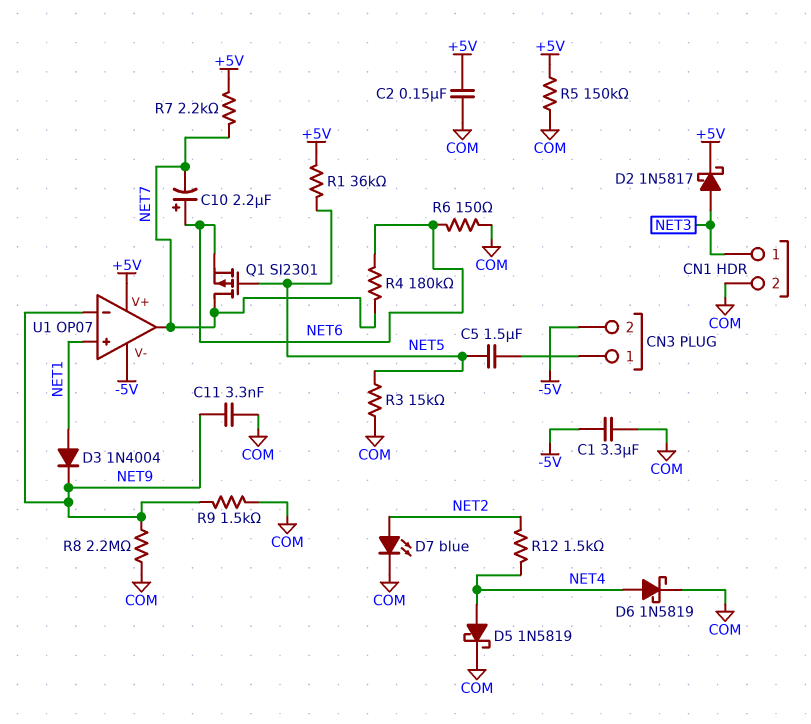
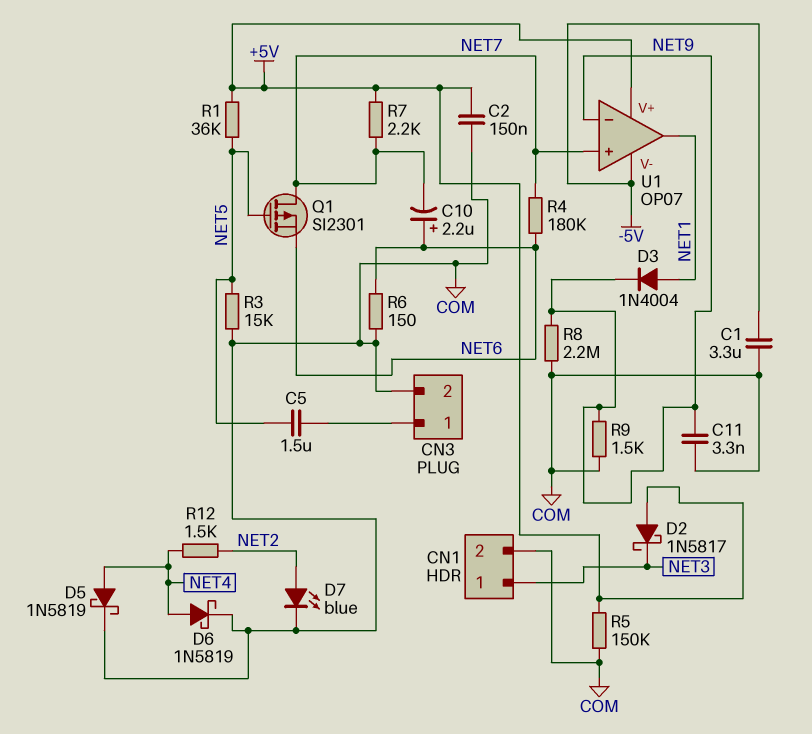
CN3 pin 2: -5V -> COM
D2: schottky 1N5817 (A NET3, K +5V) -> schottky 1N5817 (A +5V, K NET3)
U1 pin in+: NET1 -> NET7
U1 pin out: NET7 -> NET1

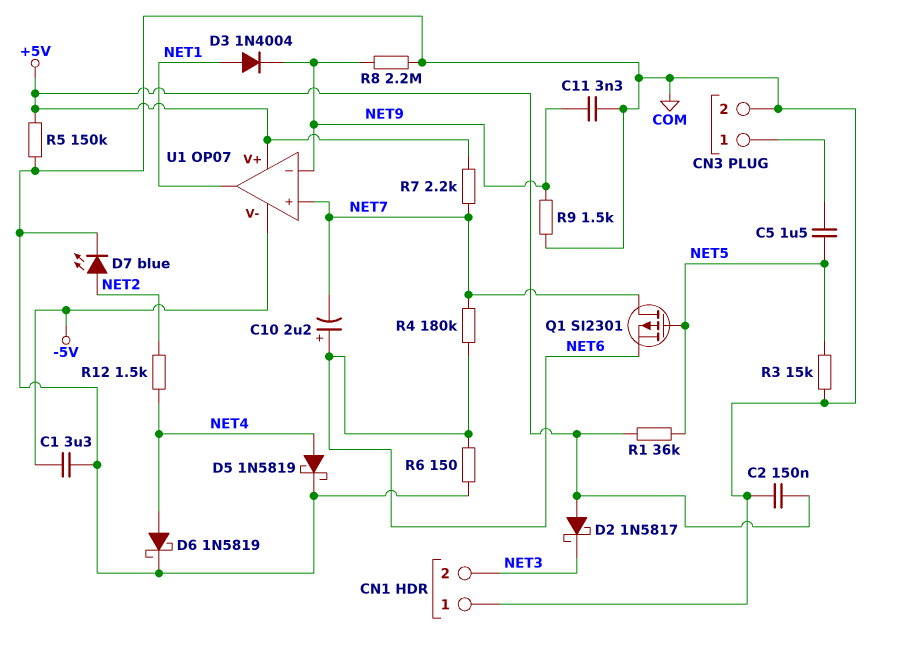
CN1 pin 1: NET3 -> COM
CN1 pin 2: COM -> NET3

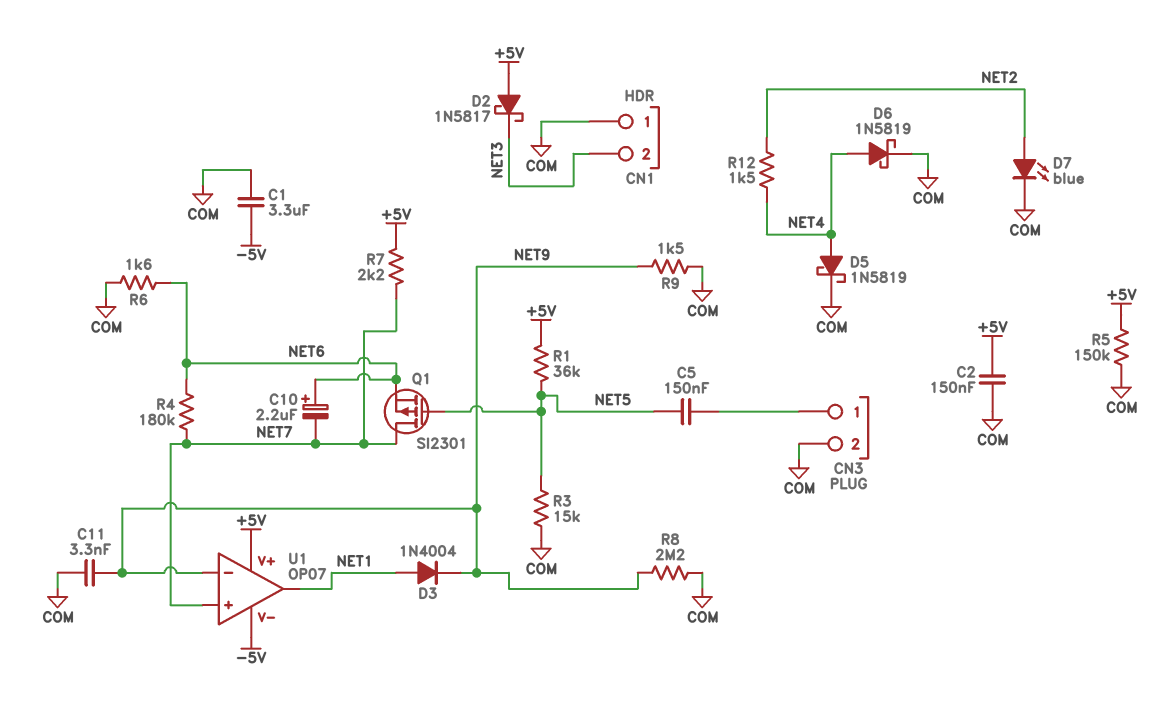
C5: 1.5uF (CN3/1, NET5) -> 150nF (CN3/1, NET5)
R6: 150 (COM, NET6) -> 1.6k (COM, NET6)

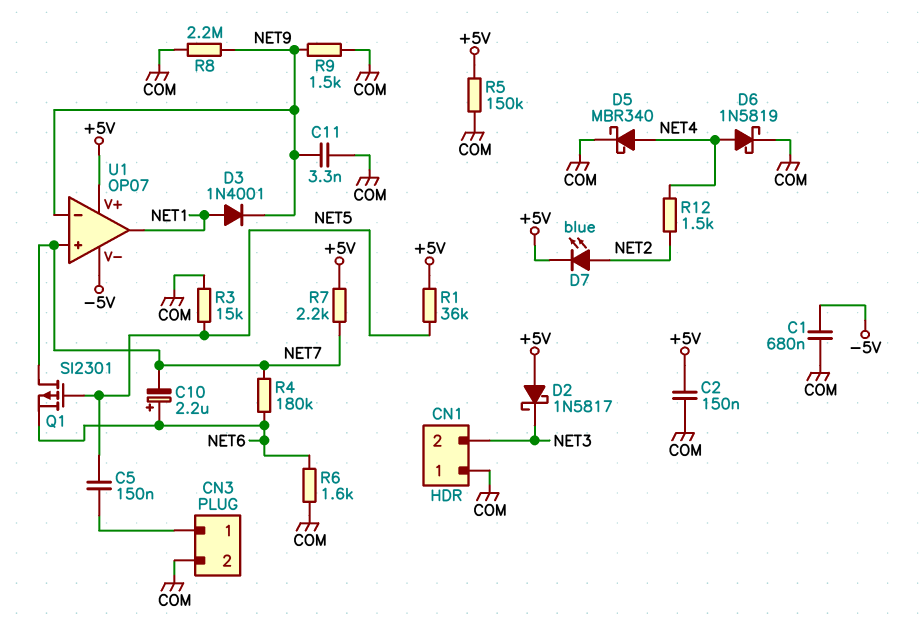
C1: 3.3uF (-5V, COM) -> 680nF (-5V, COM)
D3: diode 1N4004 (A NET1, K NET9) -> diode 1N4001 (A NET1, K NET9)
D5: schottky 1N5819 (A NET4, K COM) -> schottky MBR340 (A NET4, K COM)
D7: LED blue (A NET2, K COM) -> LED blue (A NET2, K +5V)

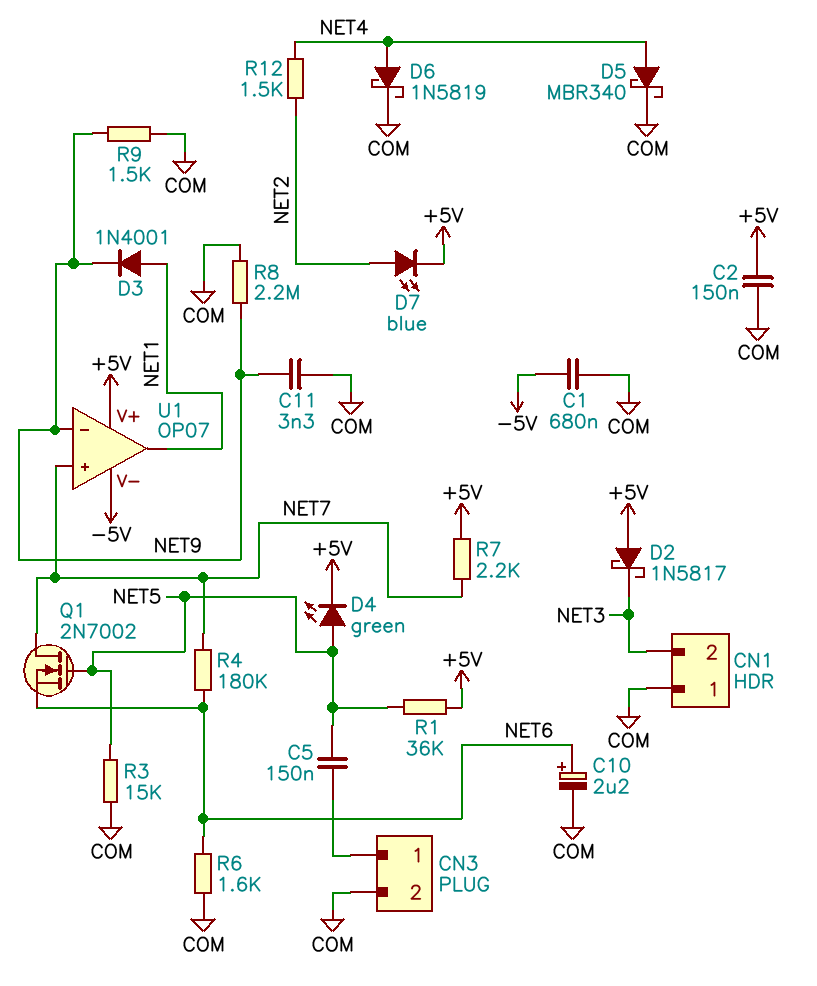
C10: 2.2uF (plus NET6, minus NET7) -> 2.2uF (plus NET6, minus COM)
D4: none -> LED green (A NET5, K +5V)
Q1: PMOS SI2301 (G NET5, D NET7, S NET6) -> NMOS 2N7002 (G NET5, D NET7, S NET6)
R5: 150k (+5V, COM) -> none

